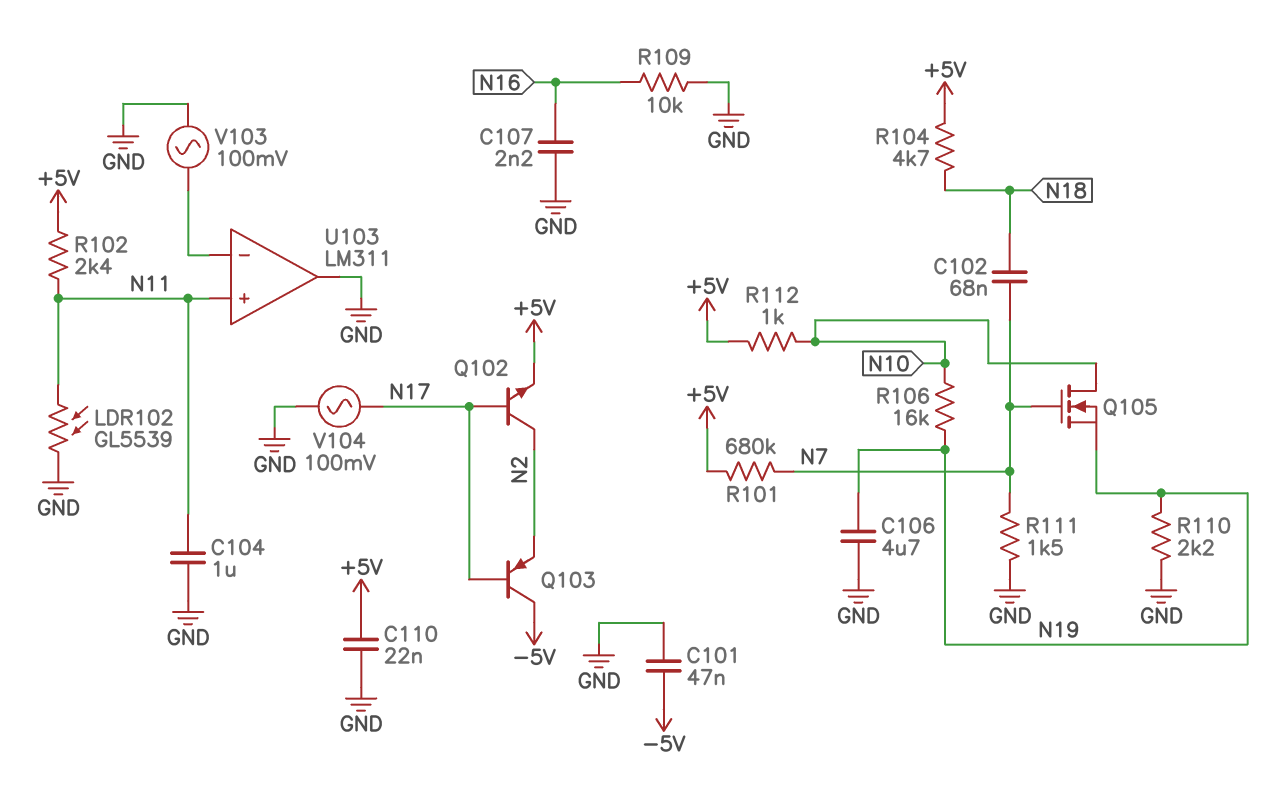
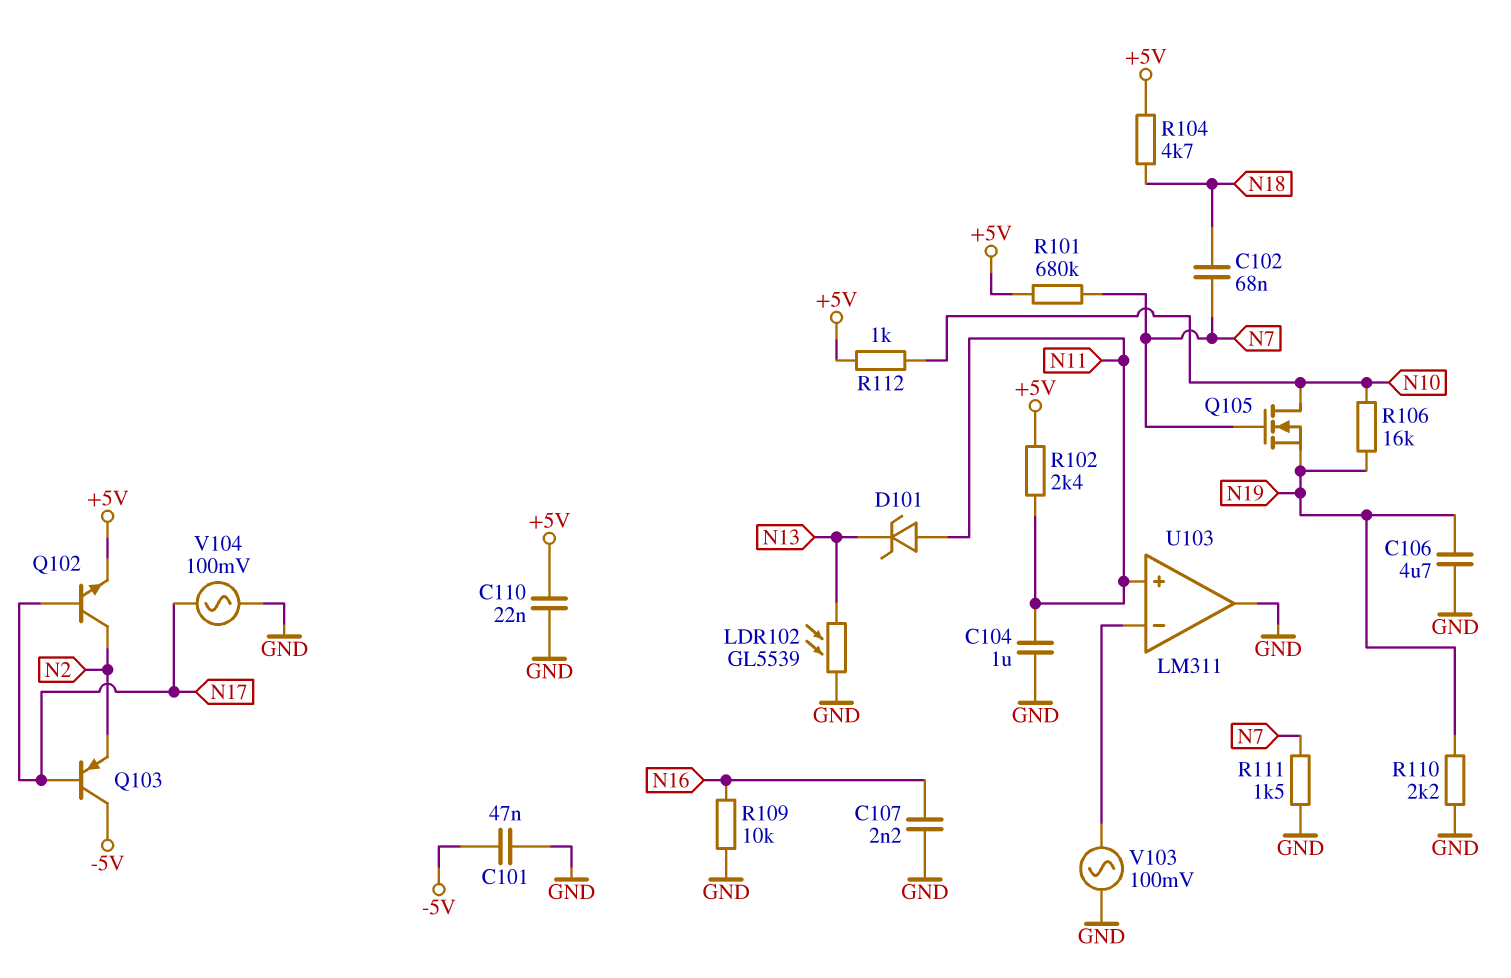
D101: none -> zener (A N11, K N13)
LDR102: GL5539 (GND, N11) -> GL5539 (GND, N13)

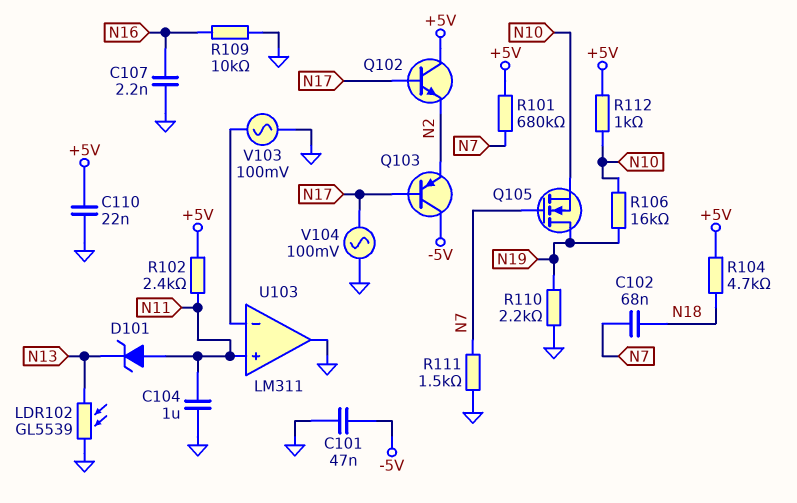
C106: 4.7uF (GND, N19) -> none
Q102: NPN (B N17, C N2, E +5V) -> NPN (B N17, C +5V, E N2)
Q105: NMOS (G N7, D N10, S N19) -> NMOS (G N7, D N19, S N10)

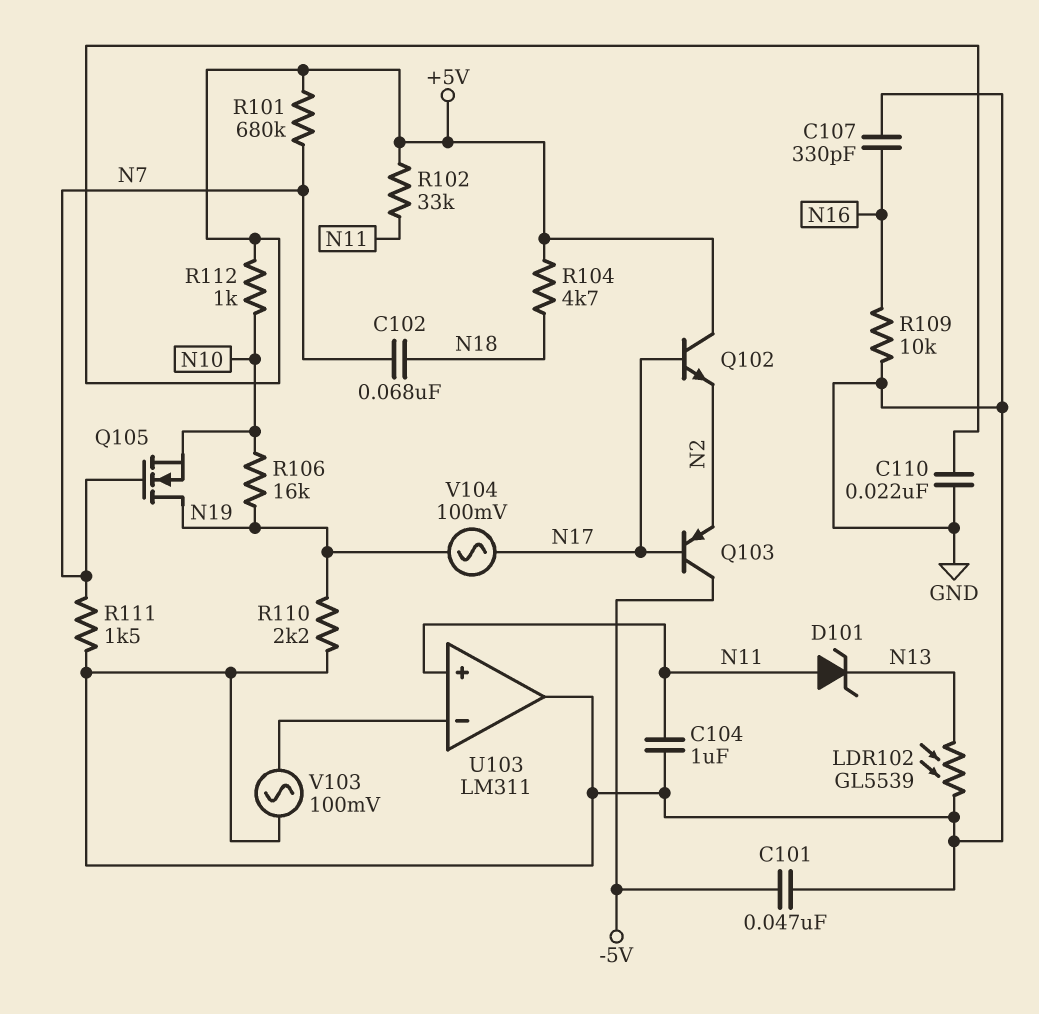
C107: 2.2nF (GND, N16) -> 330pF (GND, N16)
R102: 2.4k (+5V, N11) -> 33k (+5V, N11)
V104: AC 100mV (GND, N17) -> AC 100mV (N17, N19)

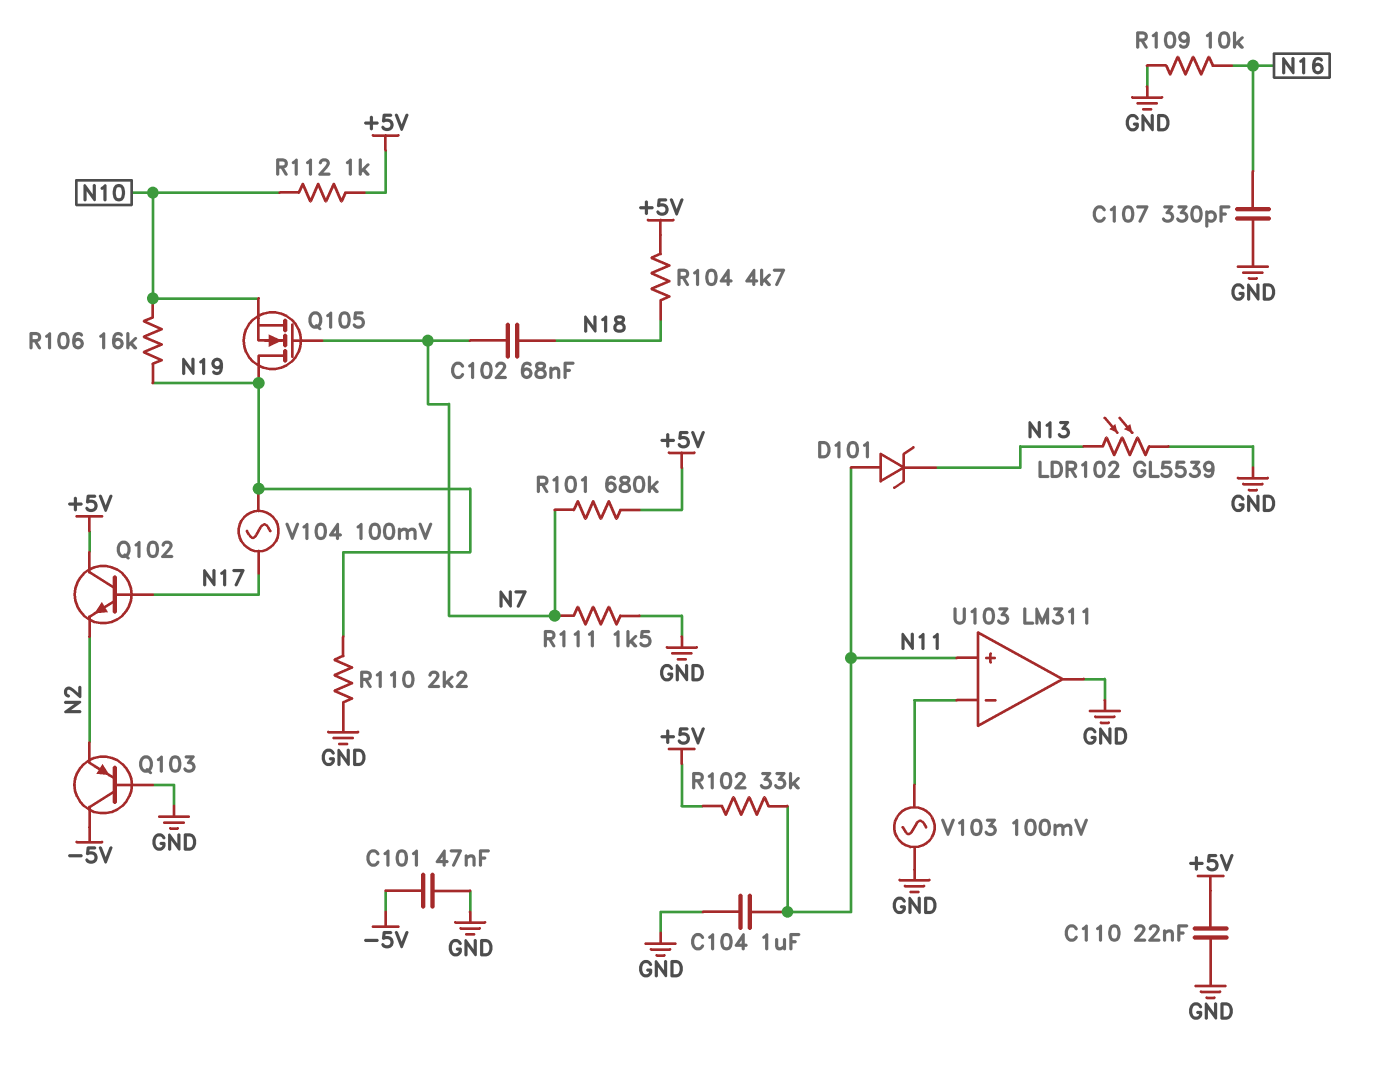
Q103: PNP (B N17, C -5V, E N2) -> PNP (B GND, C -5V, E N2)

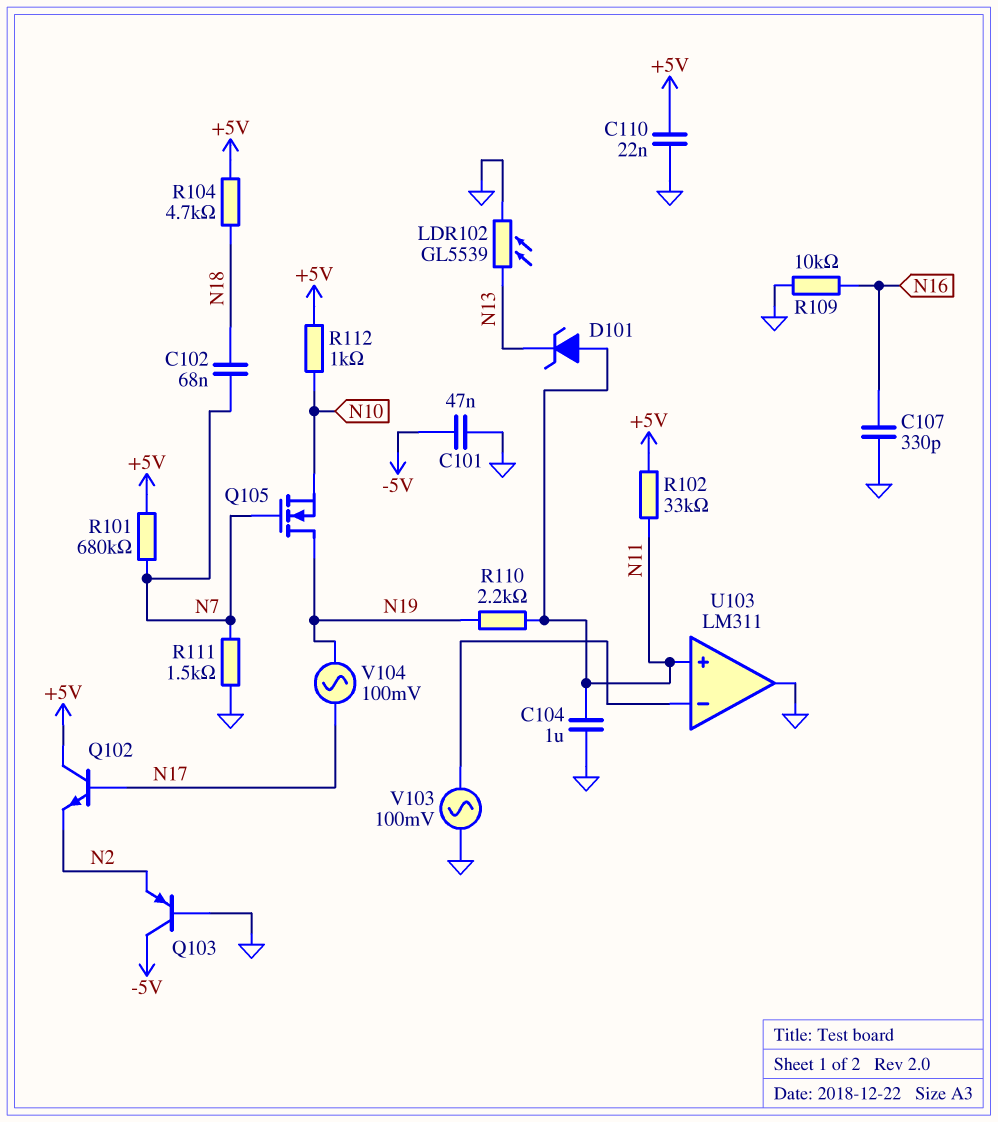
R106: 16k (N10, N19) -> none
R110: 2.2k (GND, N19) -> 2.2k (N11, N19)

